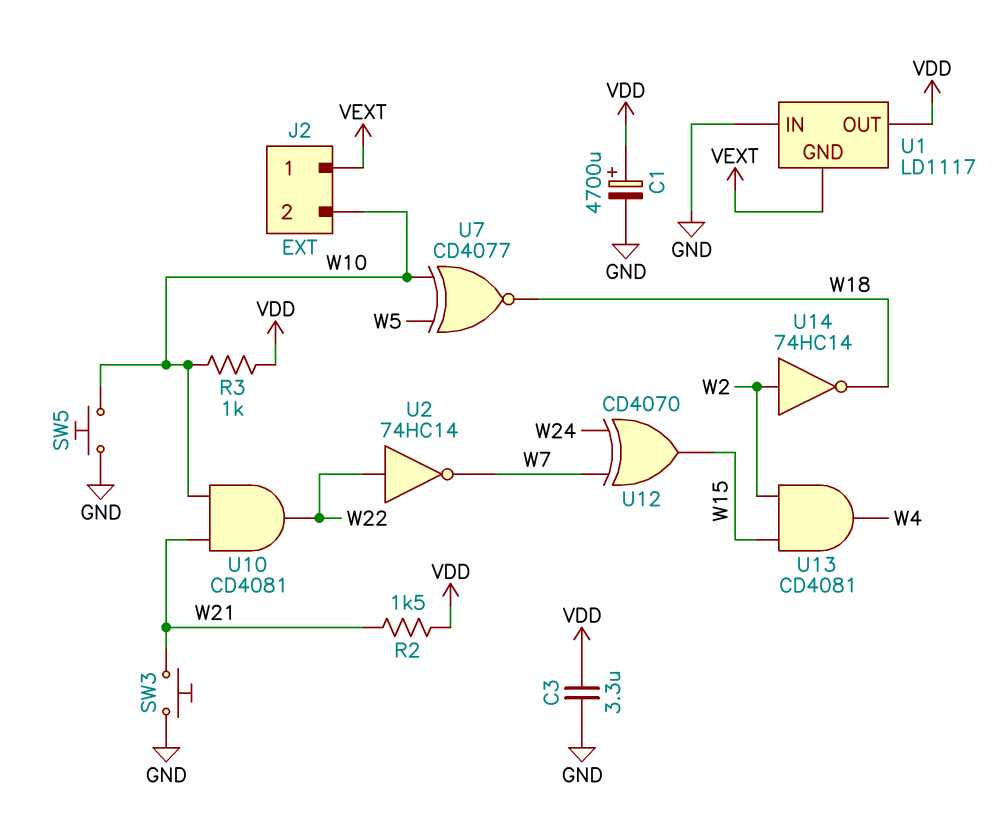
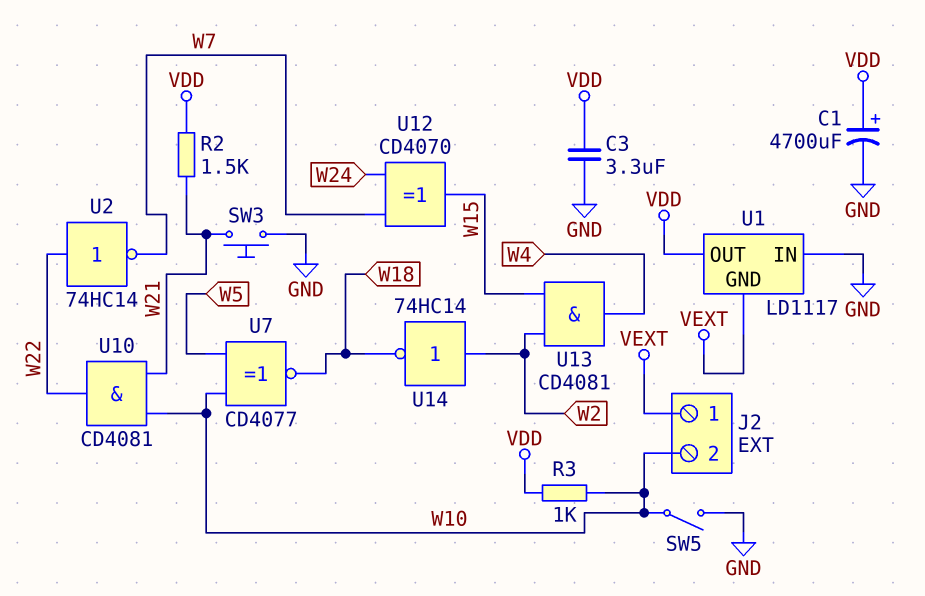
SW5: button (GND, W10) -> switch (GND, W10)

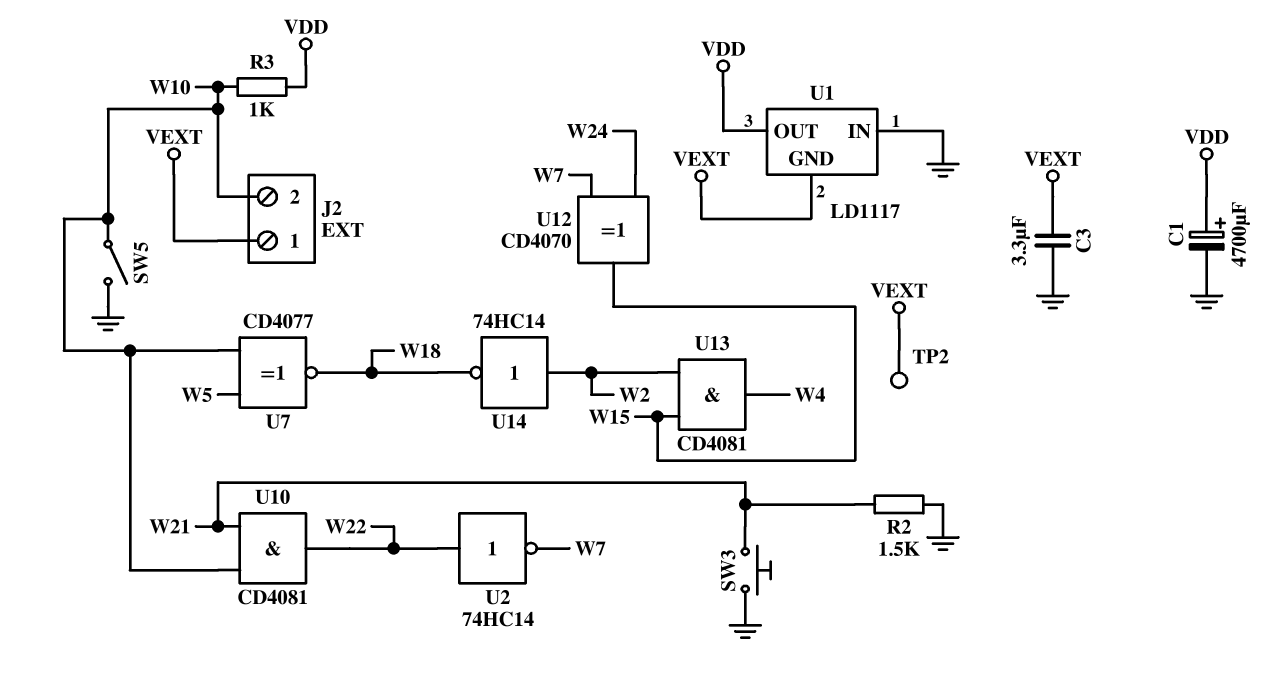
C3: 3.3uF (GND, VDD) -> 3.3uF (GND, VEXT)
R2: 1.5k (VDD, W21) -> 1.5k (GND, W21)
TP2: none -> test point (VEXT)

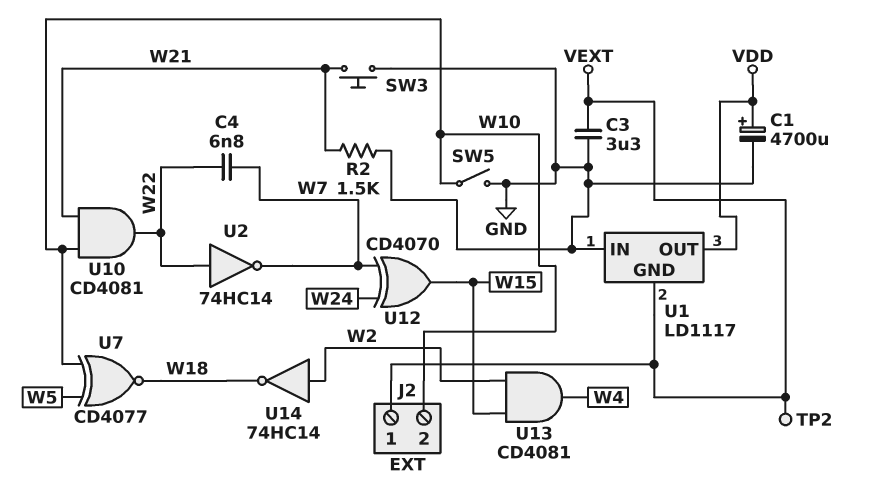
C4: none -> 6.8nF (W7, W22)
R3: 1k (VDD, W10) -> none

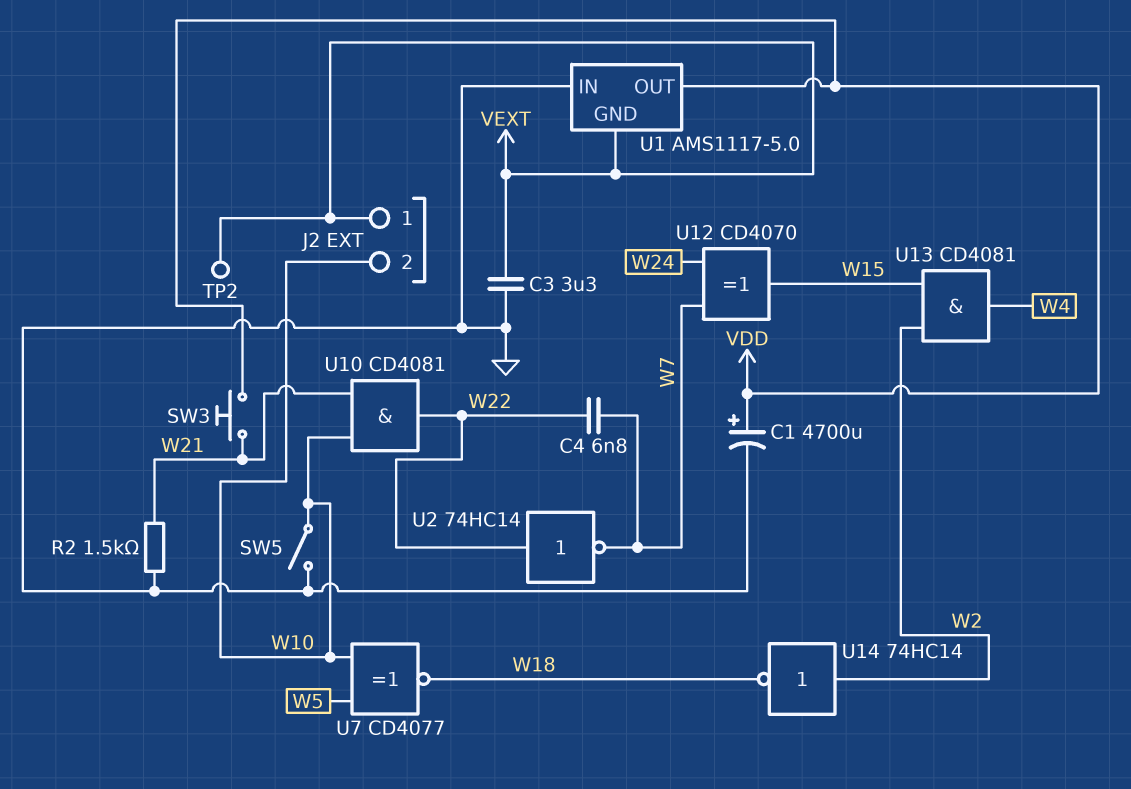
SW3: button (GND, W21) -> button (VDD, W21)
U1: LD1117 -> AMS1117-5.0

